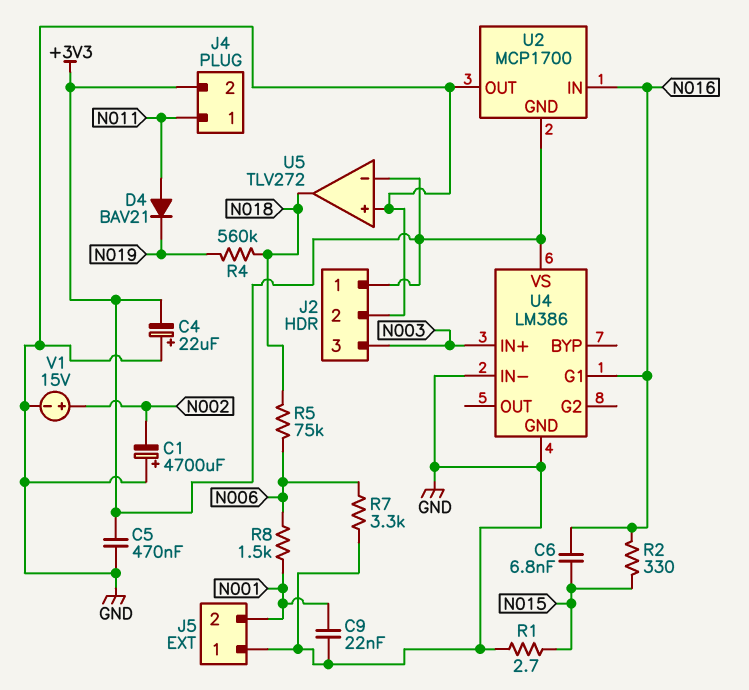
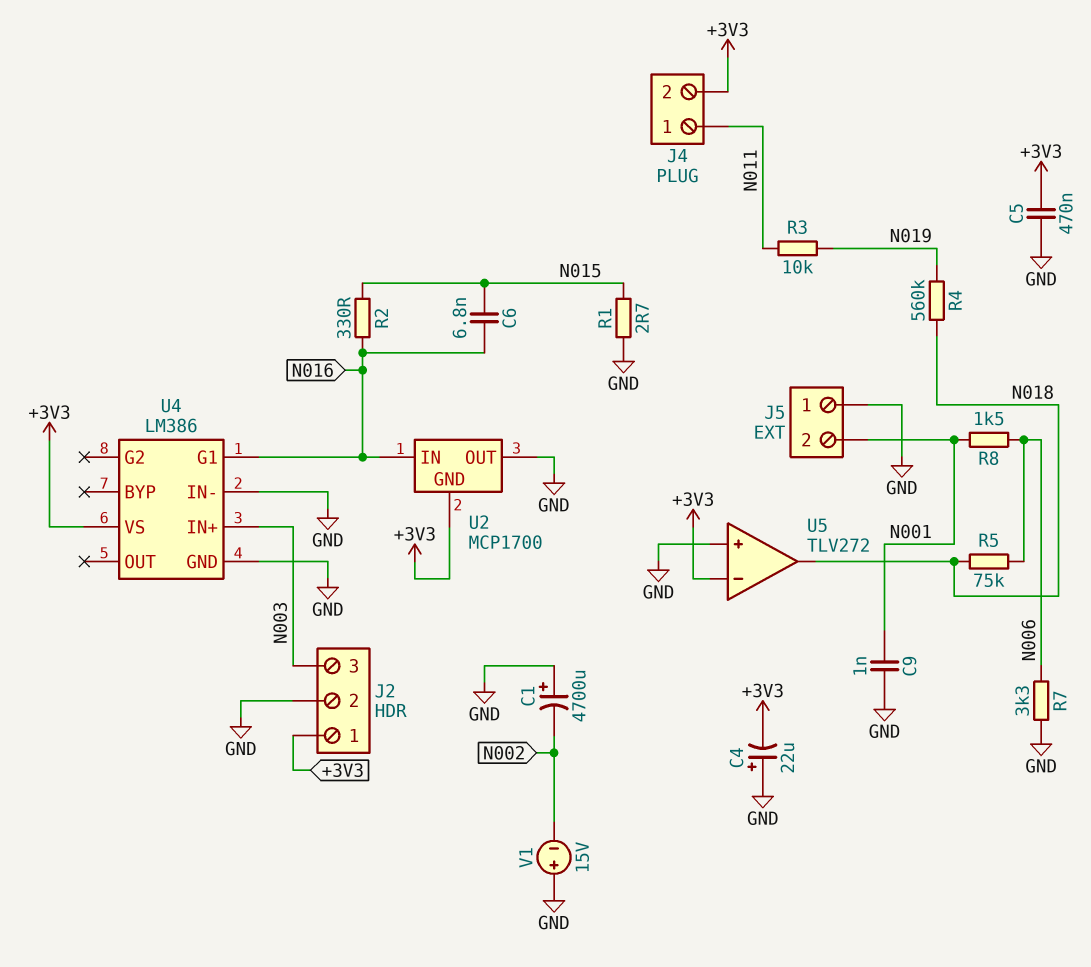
C9: 22nF (GND, N001) -> 1nF (GND, N001)
D4: diode BAV21 (A N011, K N019) -> none
R3: none -> 10k (N011, N019)
V1: 15V (plus N002, minus GND) -> 15V (plus GND, minus N002)

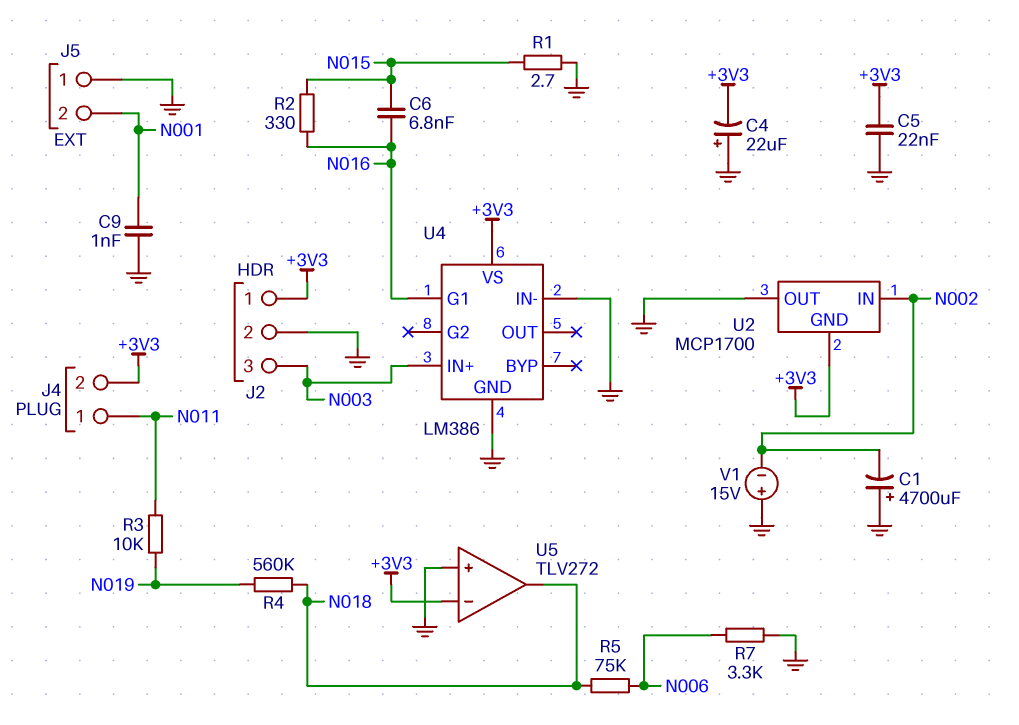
C5: 470nF (+3V3, GND) -> 22nF (+3V3, GND)
R8: 1.5k (N001, N006) -> none
U2 pin IN: N016 -> N002

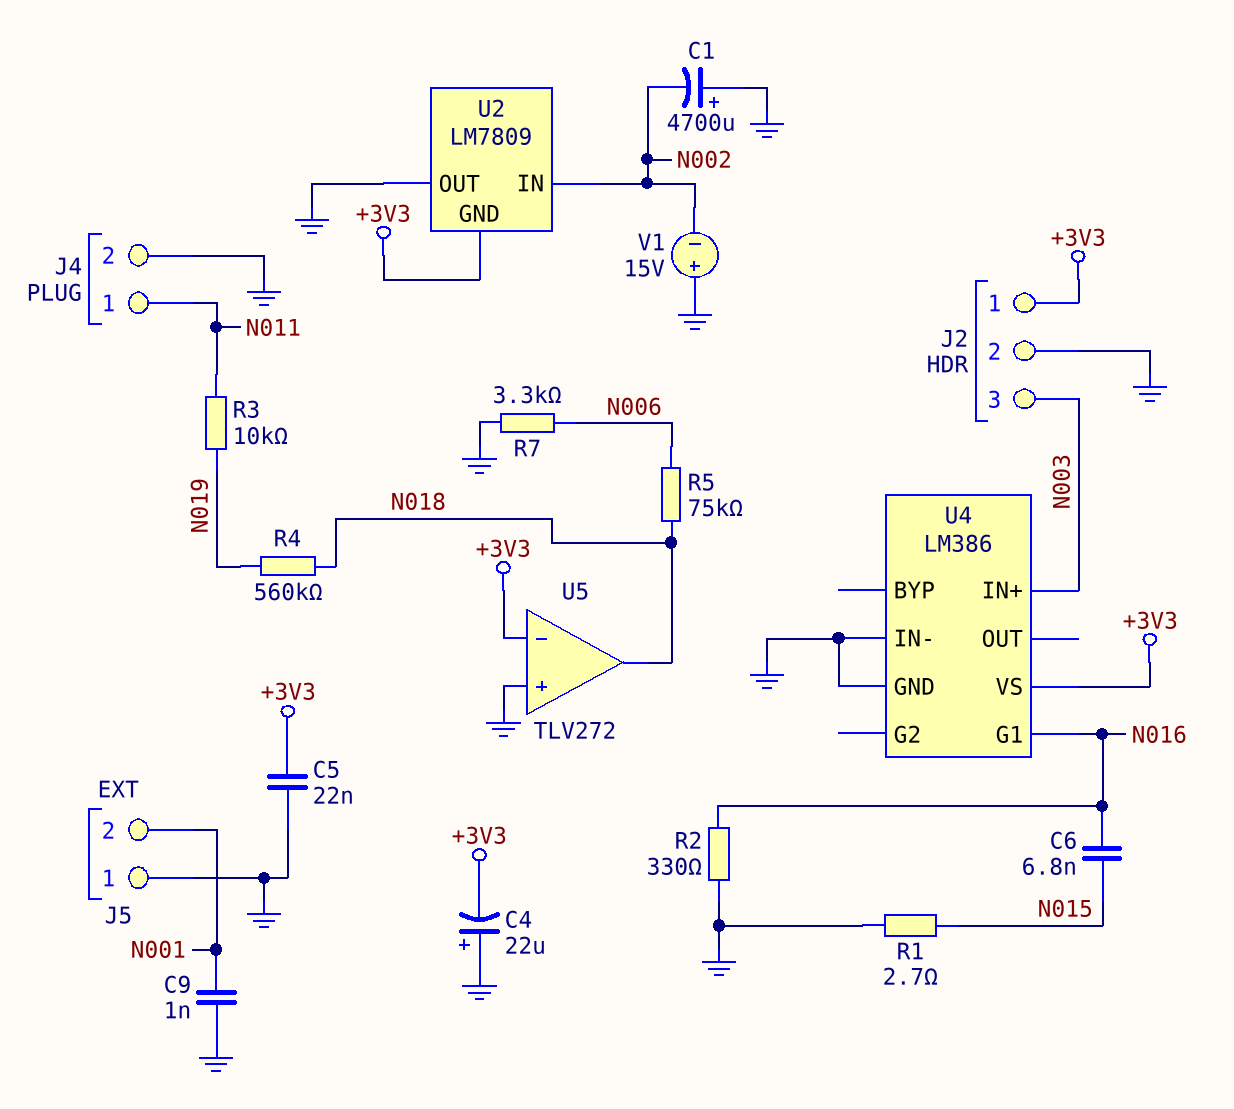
J4 pin 2: +3V3 -> GND
R2: 330 (N015, N016) -> 330 (GND, N016)
U2: MCP1700 -> LM7809

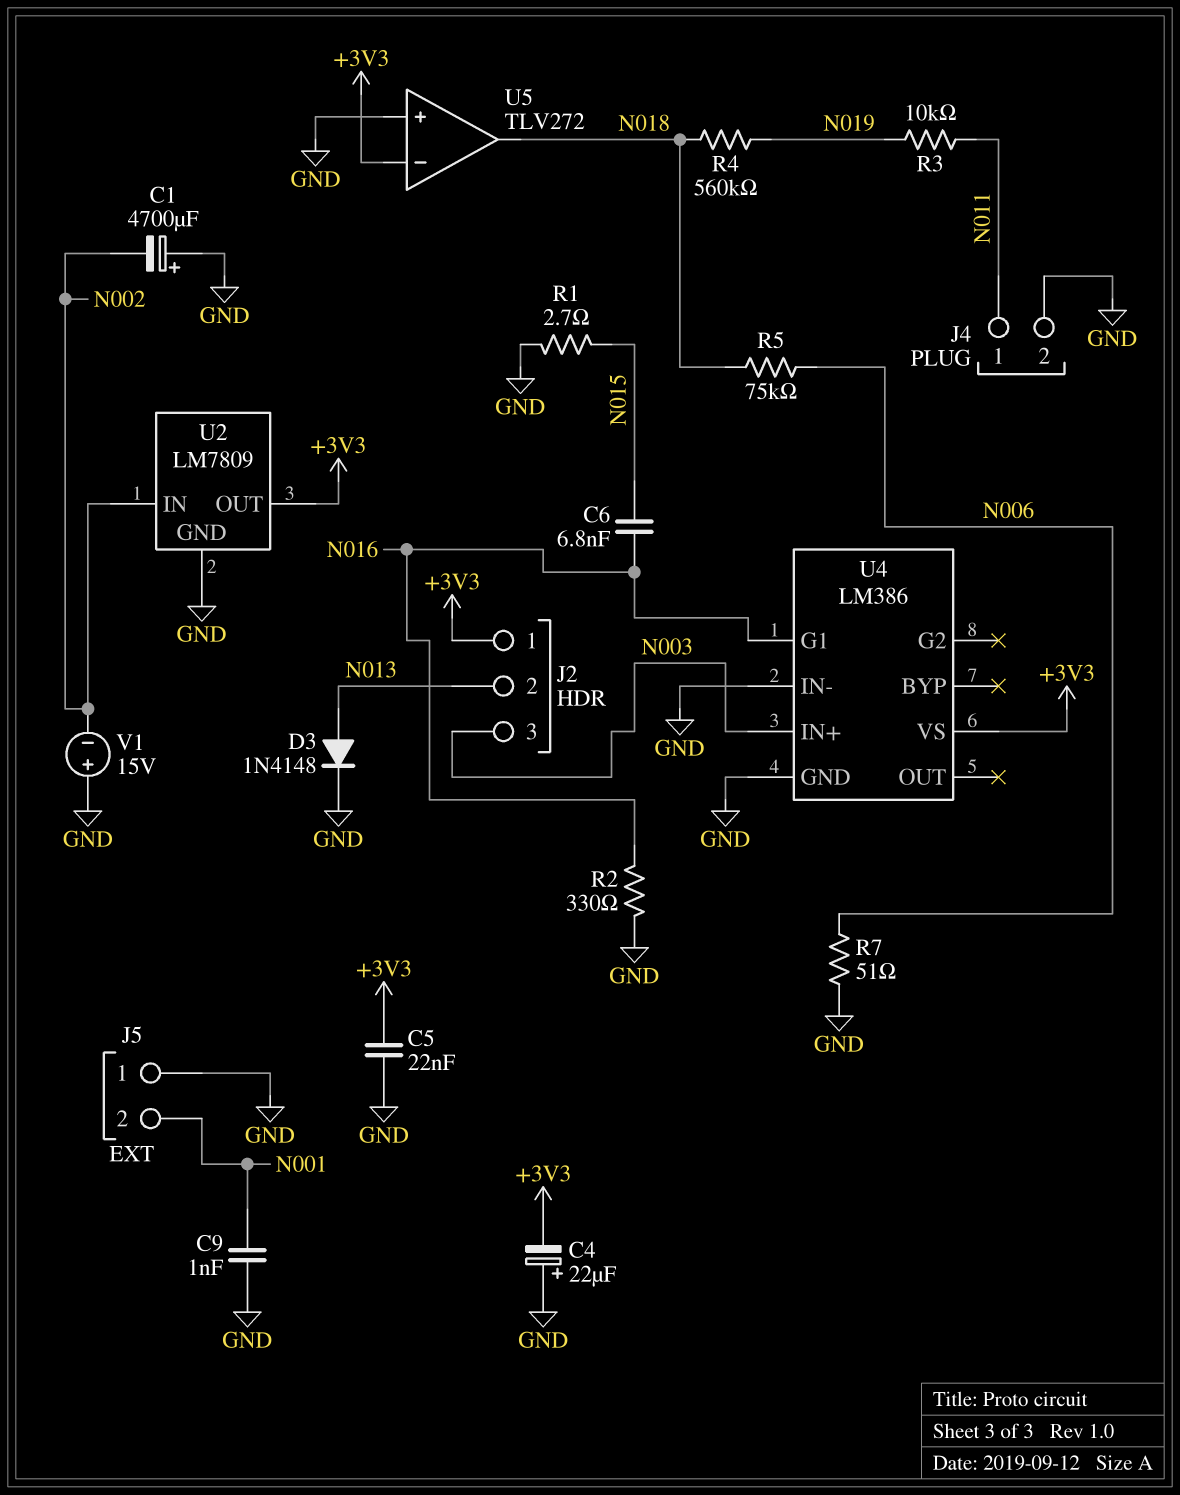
D3: none -> diode 1N4148 (A N013, K GND)
J2 pin 2: GND -> N013
R7: 3.3k (GND, N006) -> 51 (GND, N006)
U2 pin GND: +3V3 -> GND
U2 pin OUT: GND -> +3V3

